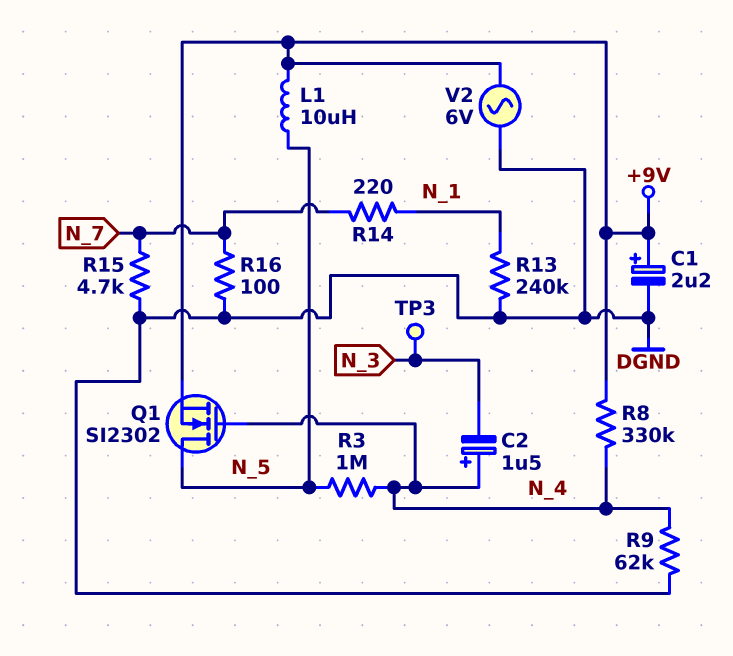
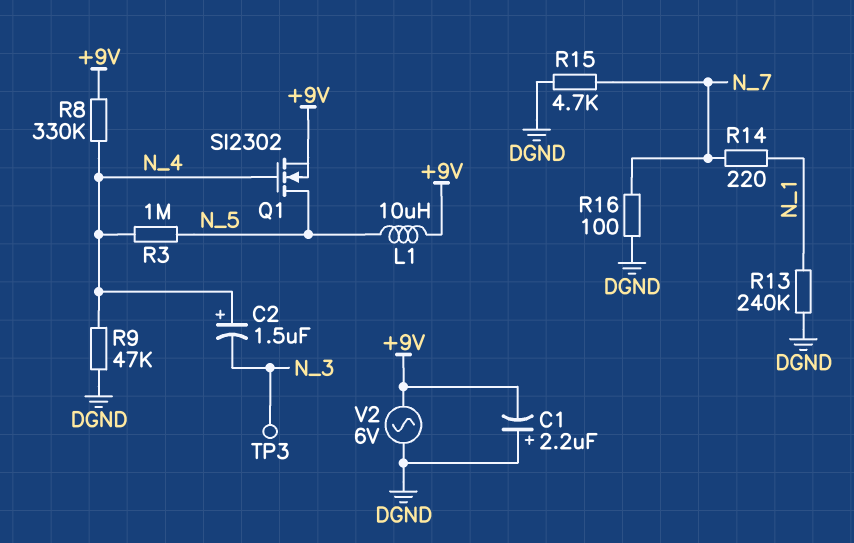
C1: 2.2uF (plus +9V, minus DGND) -> 2.2uF (plus DGND, minus +9V)
R9: 62k (DGND, N_4) -> 47k (DGND, N_4)

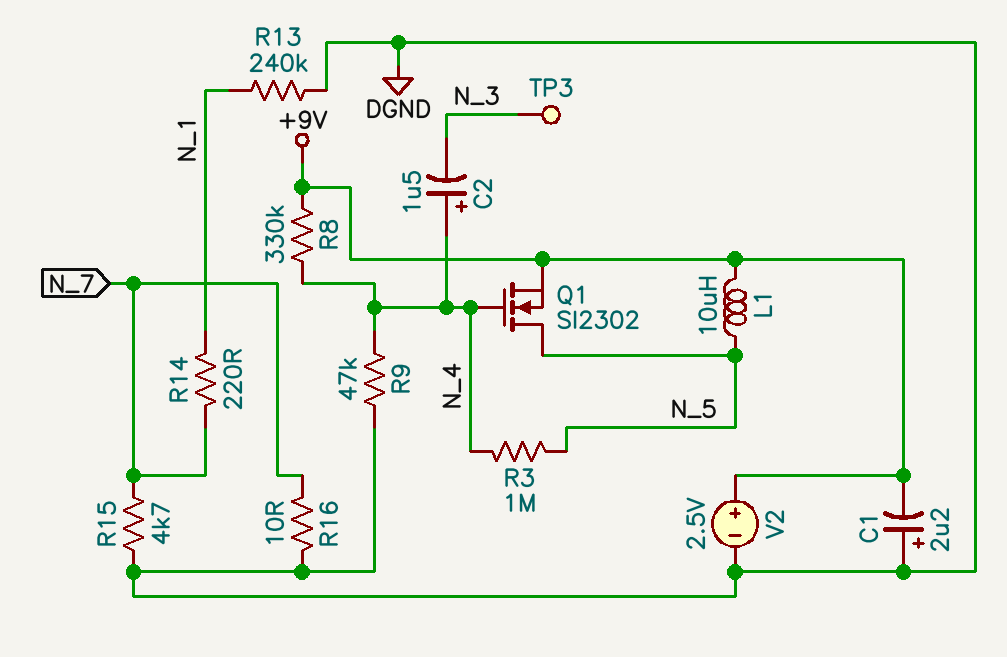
R16: 100 (DGND, N_7) -> 10 (DGND, N_7)
V2: AC 6V (+9V, DGND) -> 2.5V (plus +9V, minus DGND)

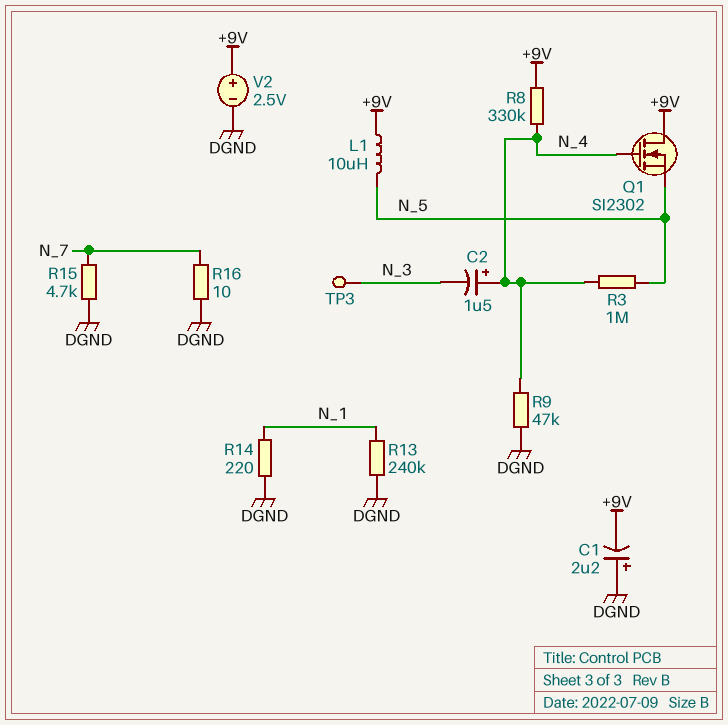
Q1: NMOS SI2302 (G N_4, D N_5, S +9V) -> NMOS SI2302 (G N_4, D +9V, S N_5)
R14: 220 (N_1, N_7) -> 220 (DGND, N_1)

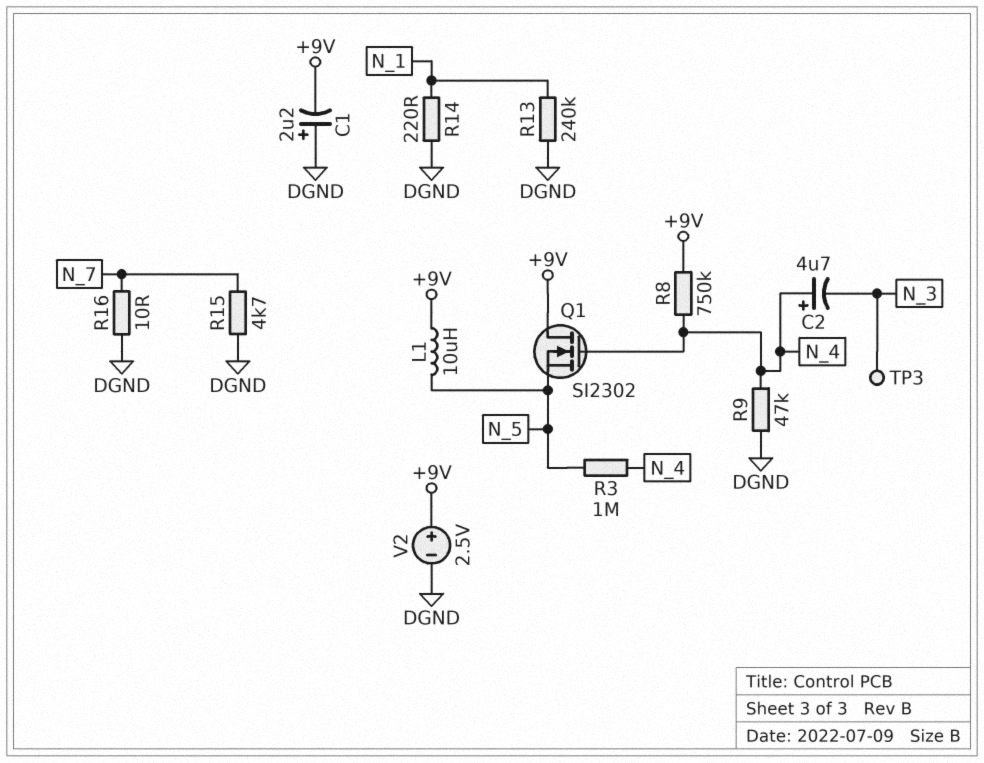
C2: 1.5uF (plus N_4, minus N_3) -> 4.7uF (plus N_4, minus N_3)
R8: 330k (+9V, N_4) -> 750k (+9V, N_4)

